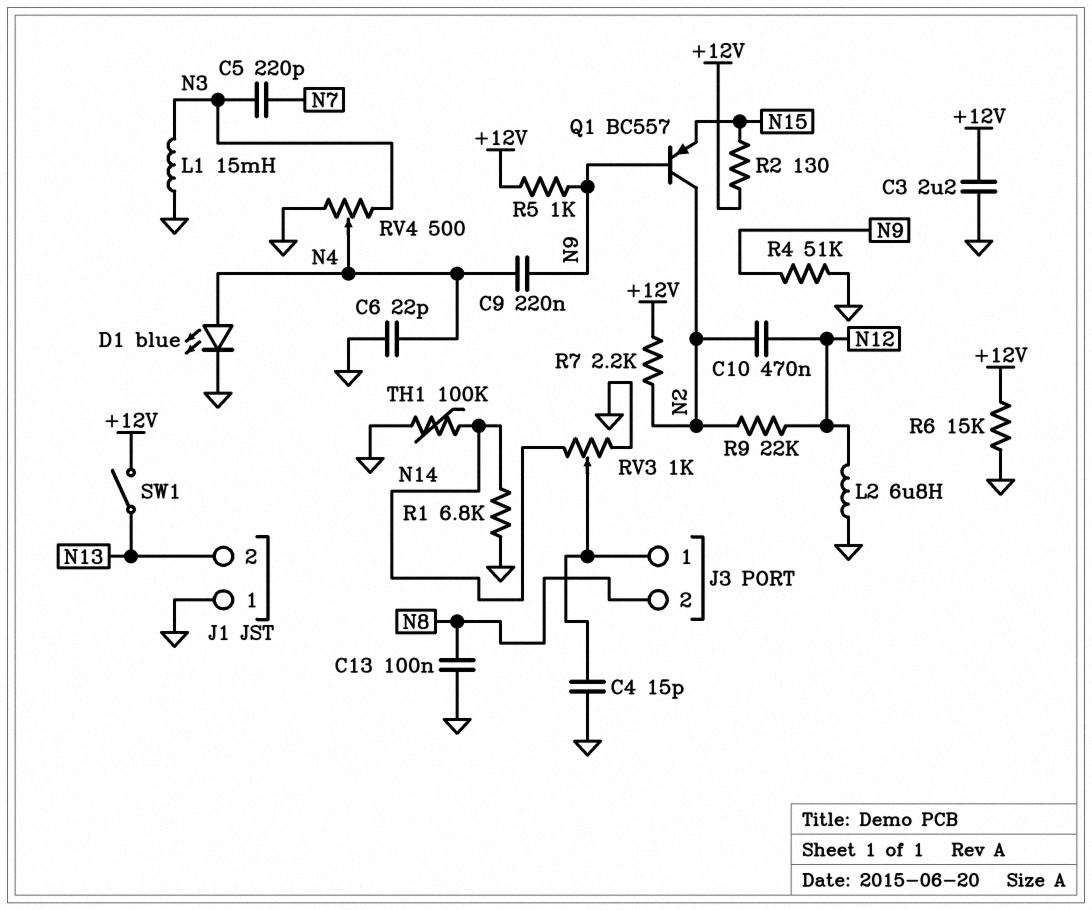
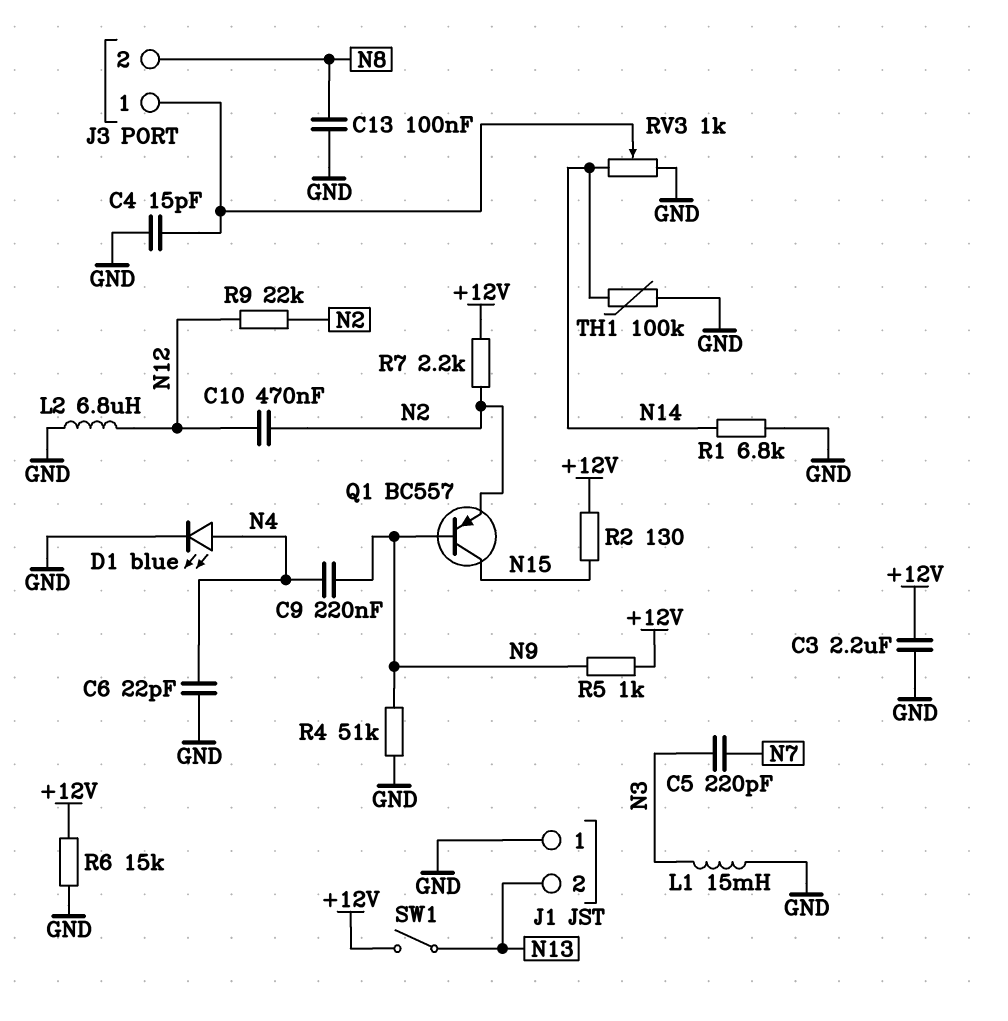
Q1: PNP BC557 (B N9, C N2, E N15) -> PNP BC557 (B N9, C N15, E N2)
RV4: 500 (GND, N3, wiper N4) -> none

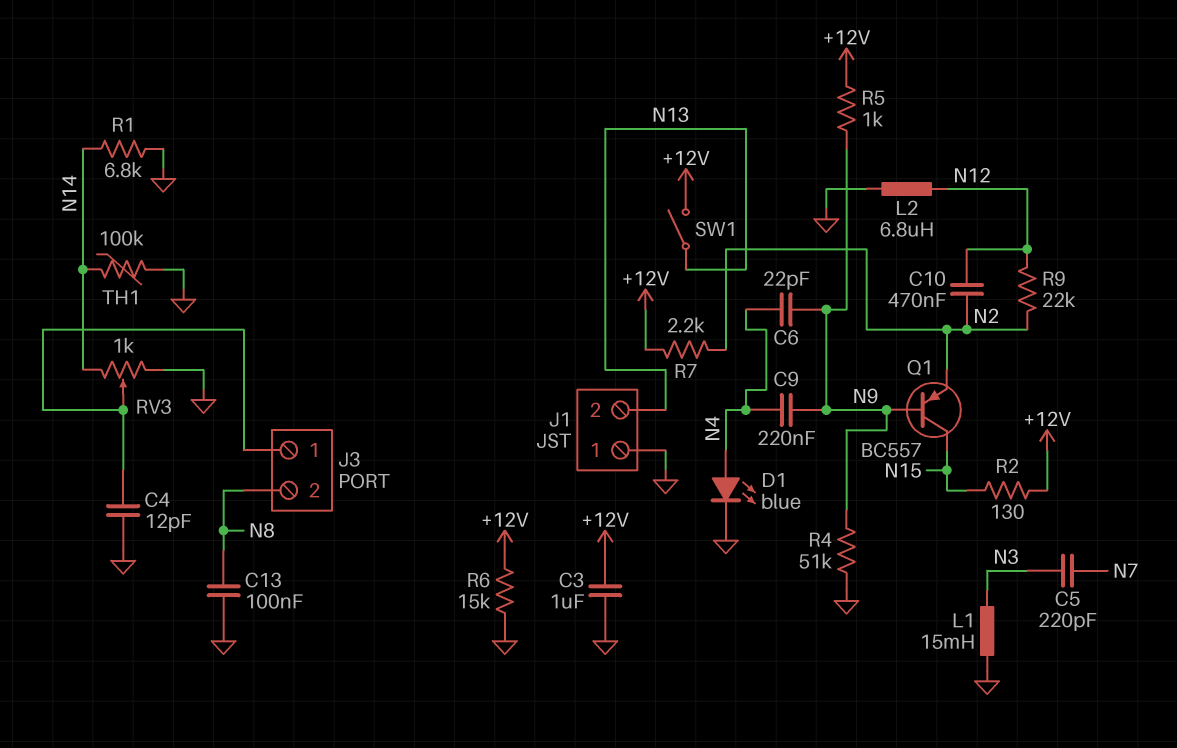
C3: 2.2uF (+12V, GND) -> 1uF (+12V, GND)
C4: 15pF (GND, J3/1) -> 12pF (GND, J3/1)
C6: 22pF (GND, N4) -> 22pF (N4, N9)

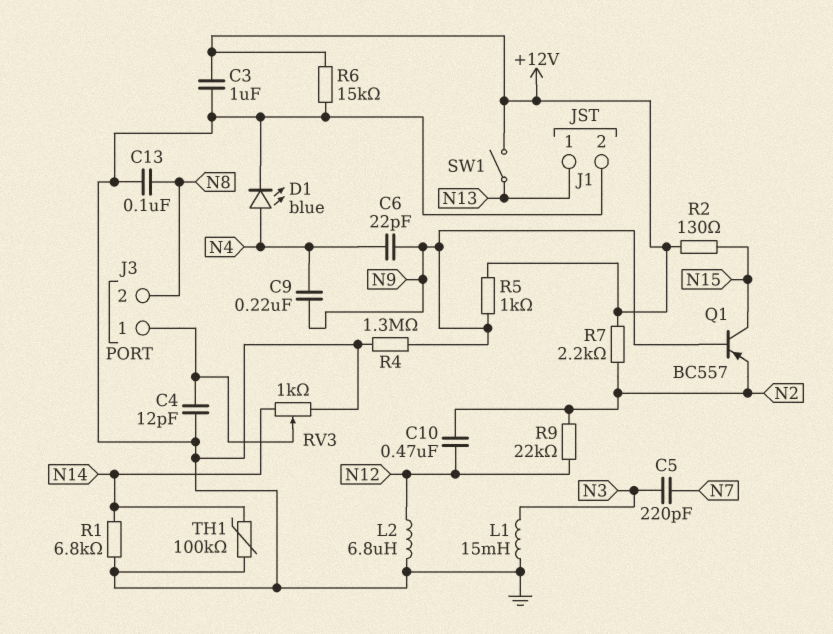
J1 pin 1: GND -> N13
J1 pin 2: N13 -> GND
R4: 51k (GND, N9) -> 1.3M (GND, N9)

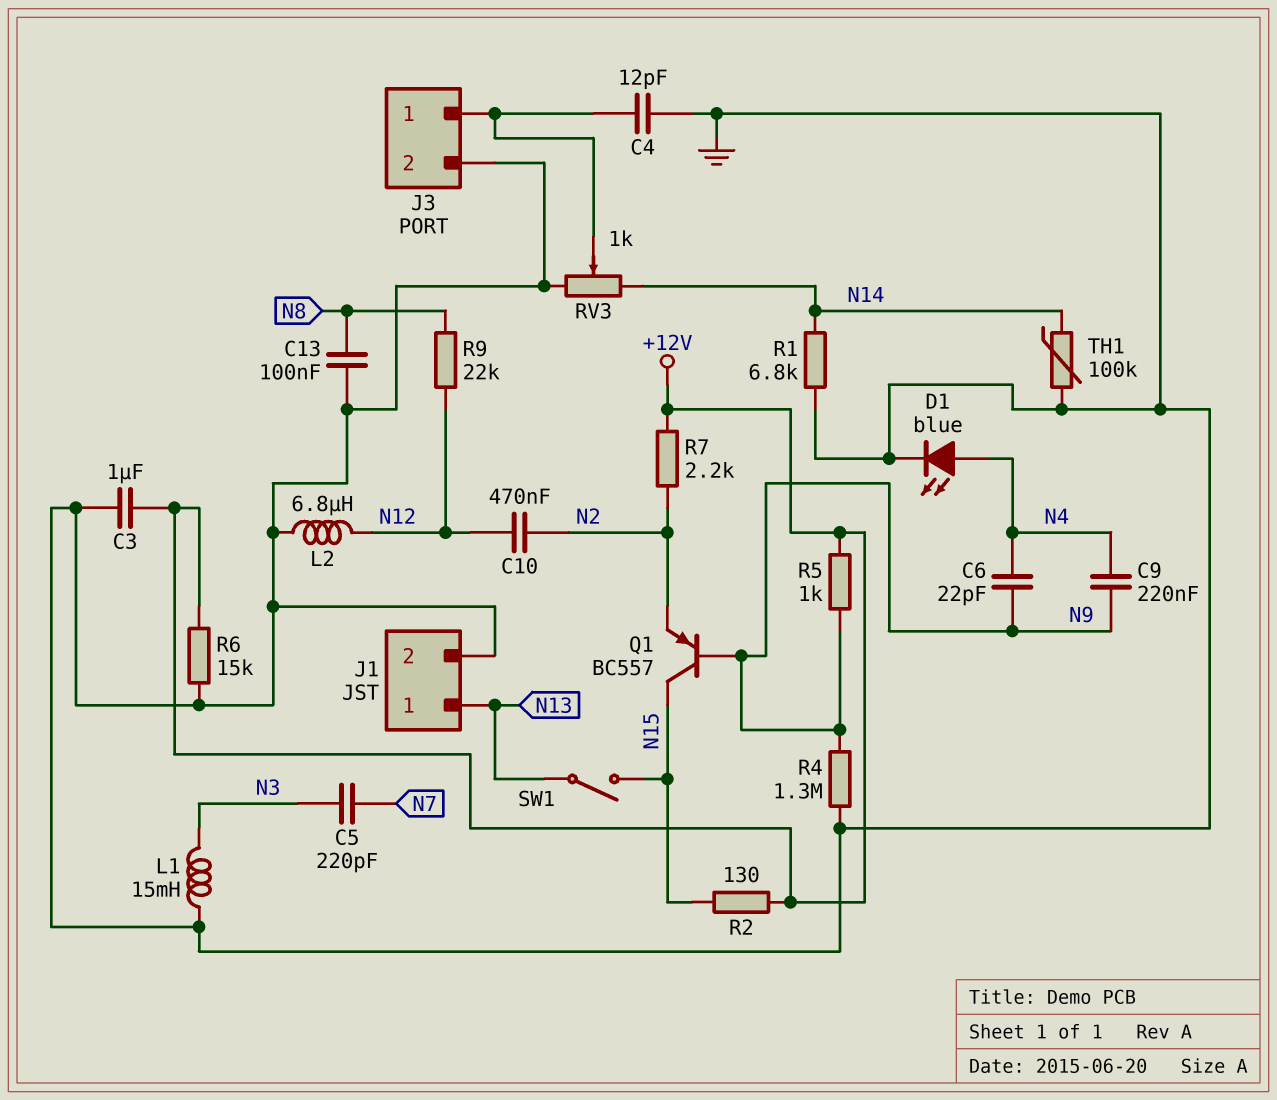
J3 pin 2: N8 -> GND
R9: 22k (N2, N12) -> 22k (N8, N12)
SW1: switch (+12V, N13) -> switch (N13, N15)

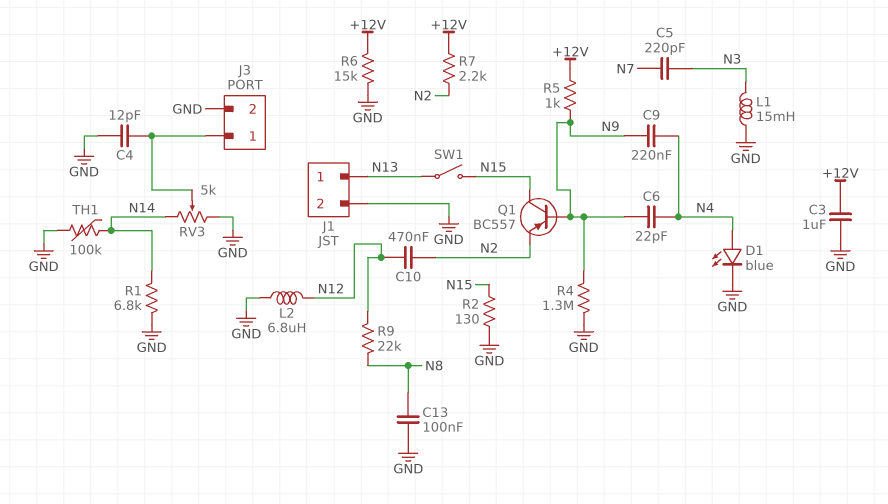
R2: 130 (+12V, N15) -> 130 (GND, N15)
RV3: 1k (GND, N14, wiper J3/1) -> 5k (GND, N14, wiper J3/1)

